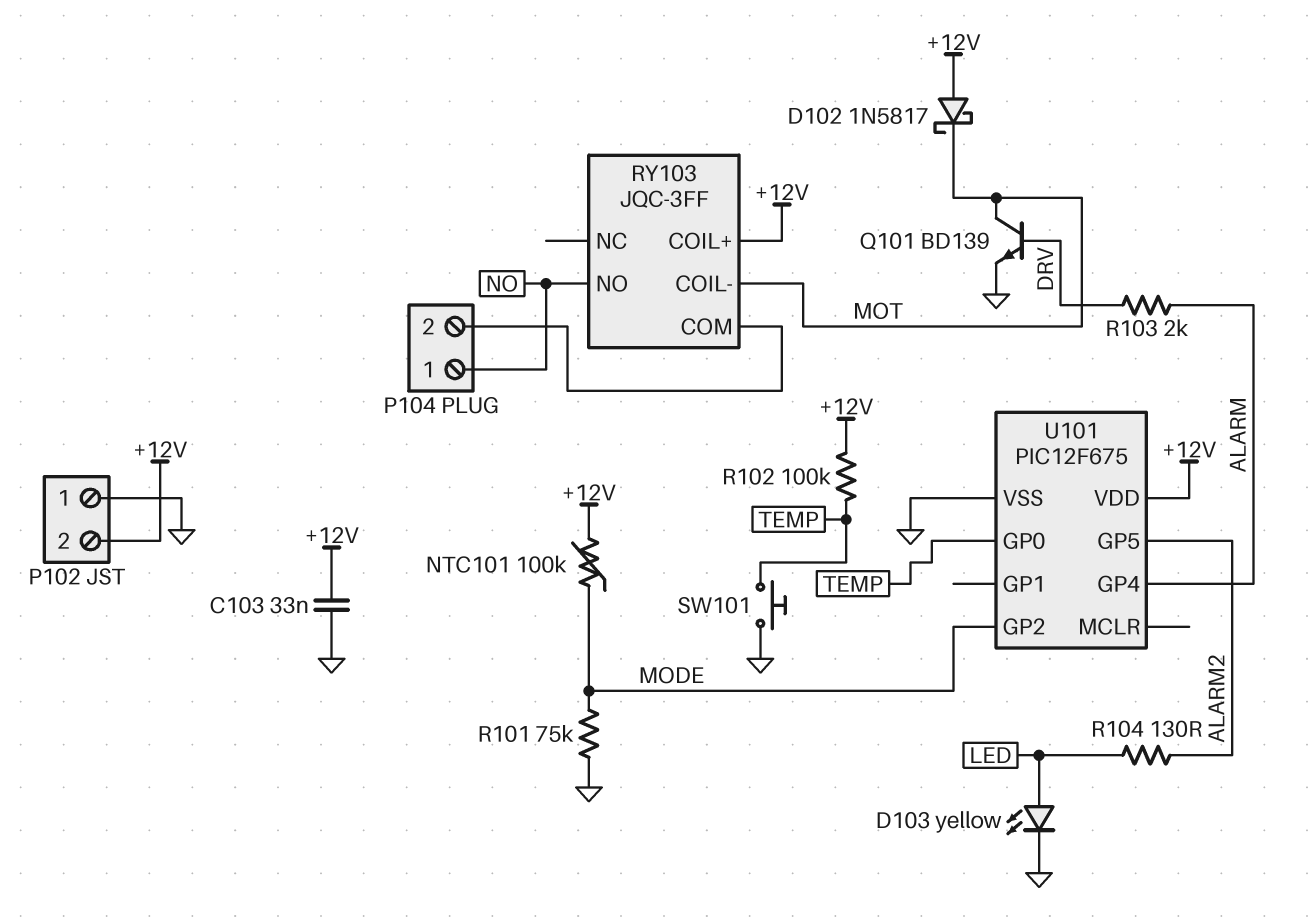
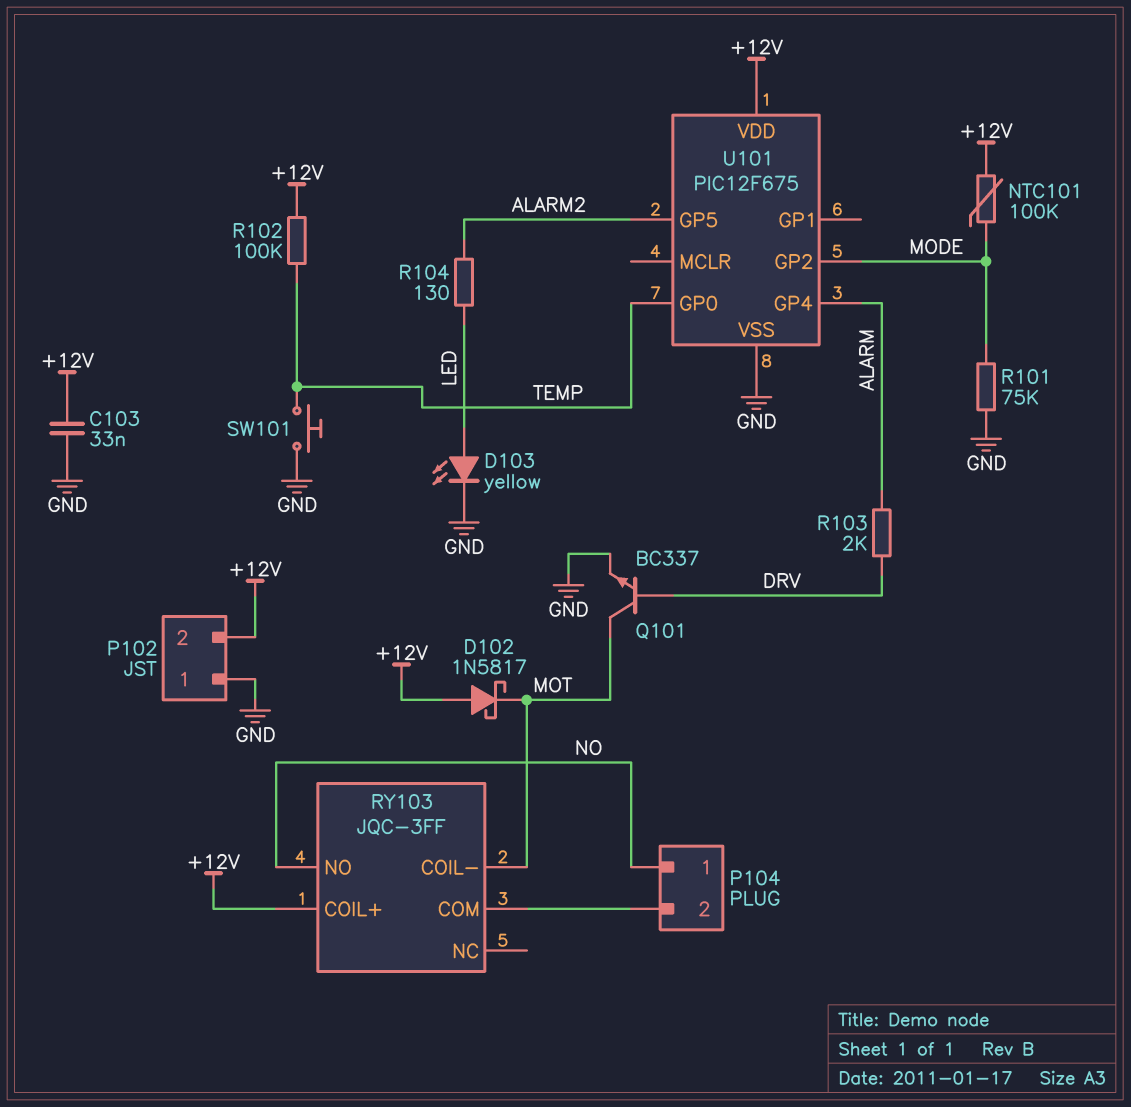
Q101: NPN BD139 (B DRV, C MOT, E GND) -> NPN BC337 (B DRV, C MOT, E GND)

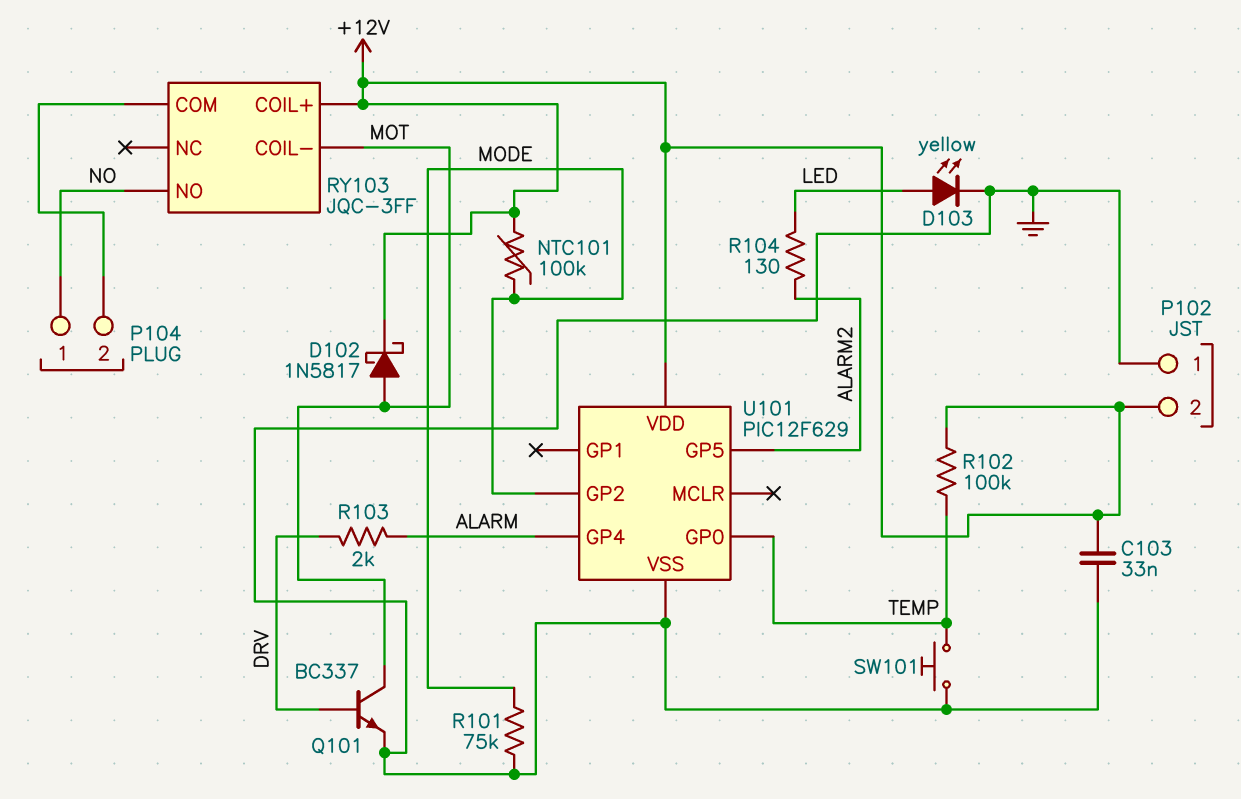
D102: schottky 1N5817 (A +12V, K MOT) -> schottky 1N5817 (A MOT, K +12V)
U101: PIC12F675 -> PIC12F629

